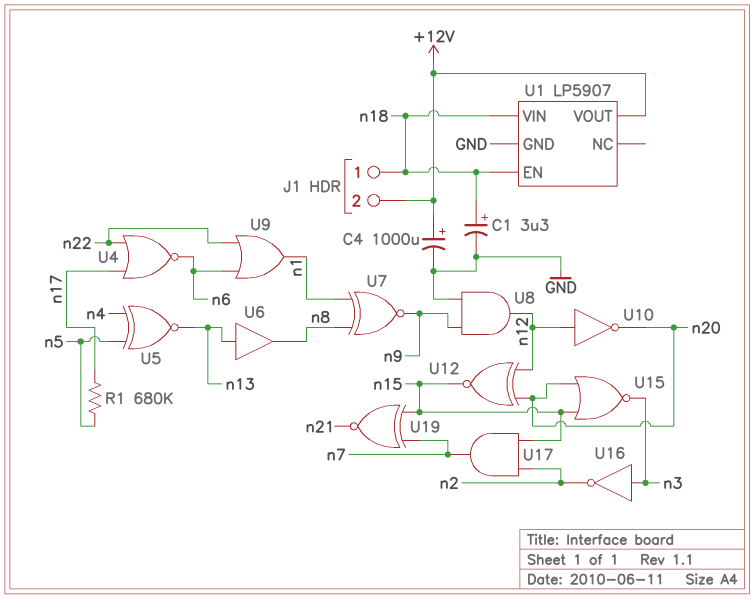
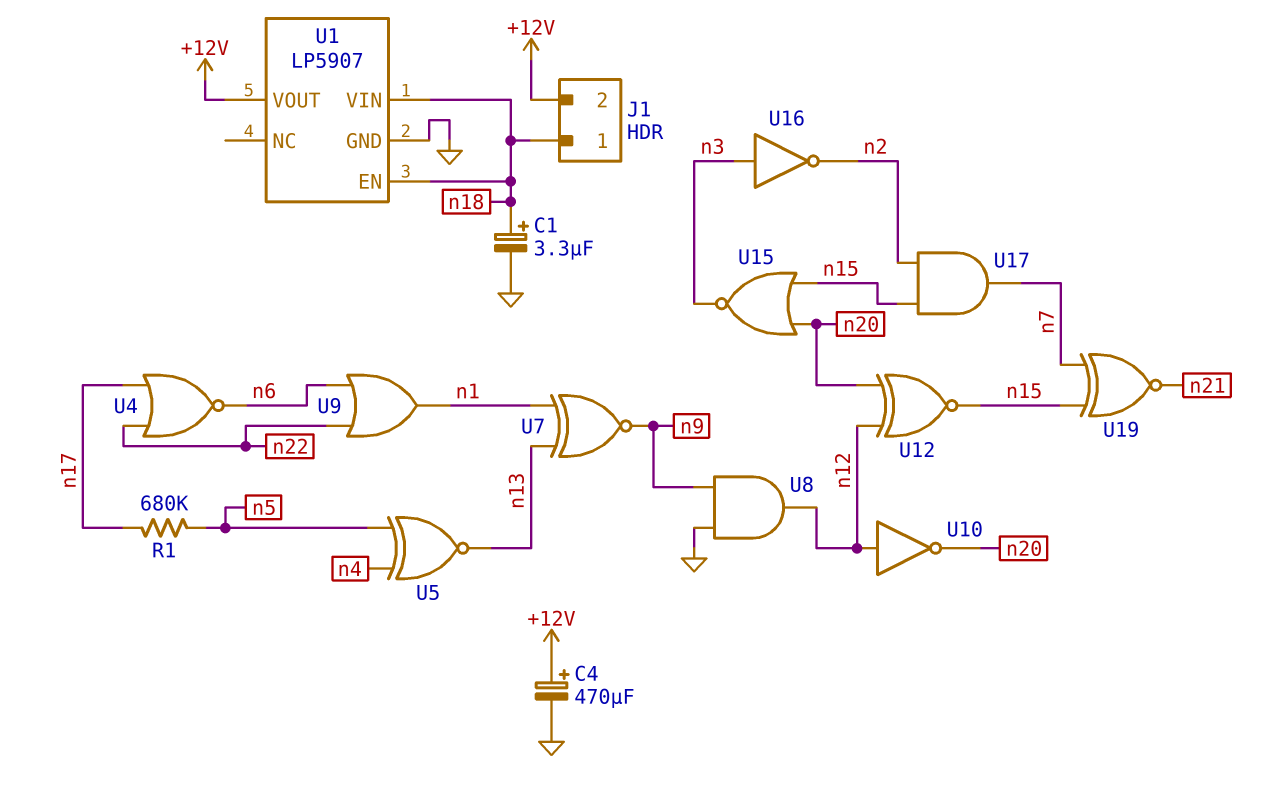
C4: 1000uF (plus +12V, minus GND) -> 470uF (plus +12V, minus GND)
U6: buffer (in n13, out n8) -> none
U7: XNOR (in n1, in n8, out n9) -> XNOR (in n1, in n13, out n9)

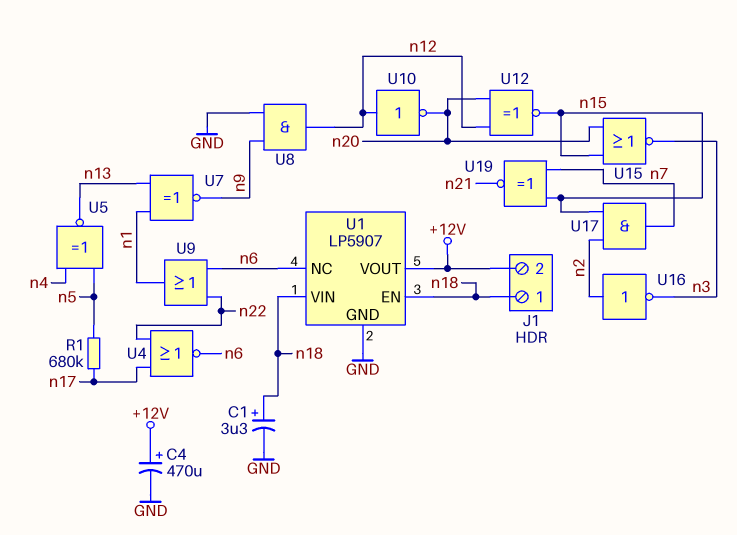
U1 pin NC: none -> n6
U16: NOT (in n3, out n2) -> NOT (in n2, out n3)

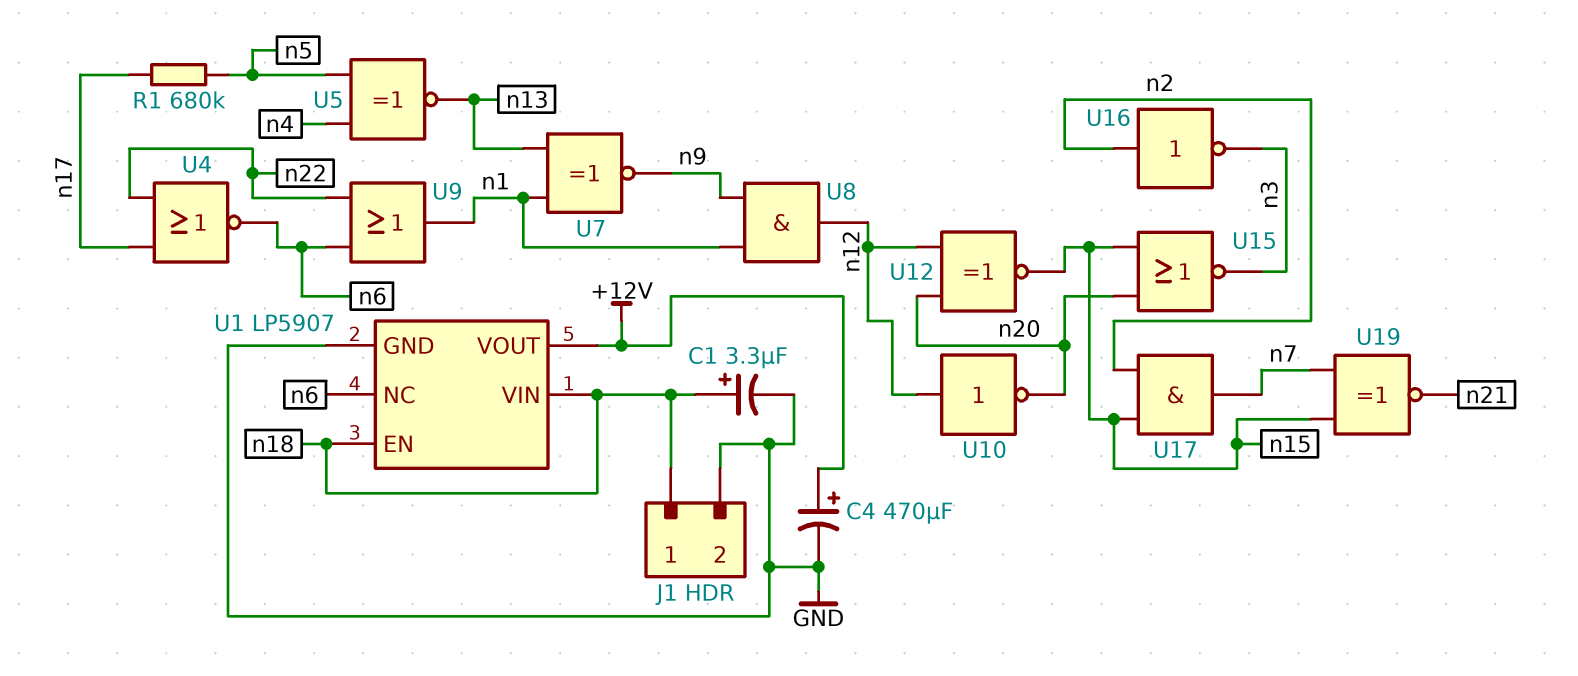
J1 pin 2: +12V -> GND
U8: AND (in GND, in n9, out n12) -> AND (in n1, in n9, out n12)

